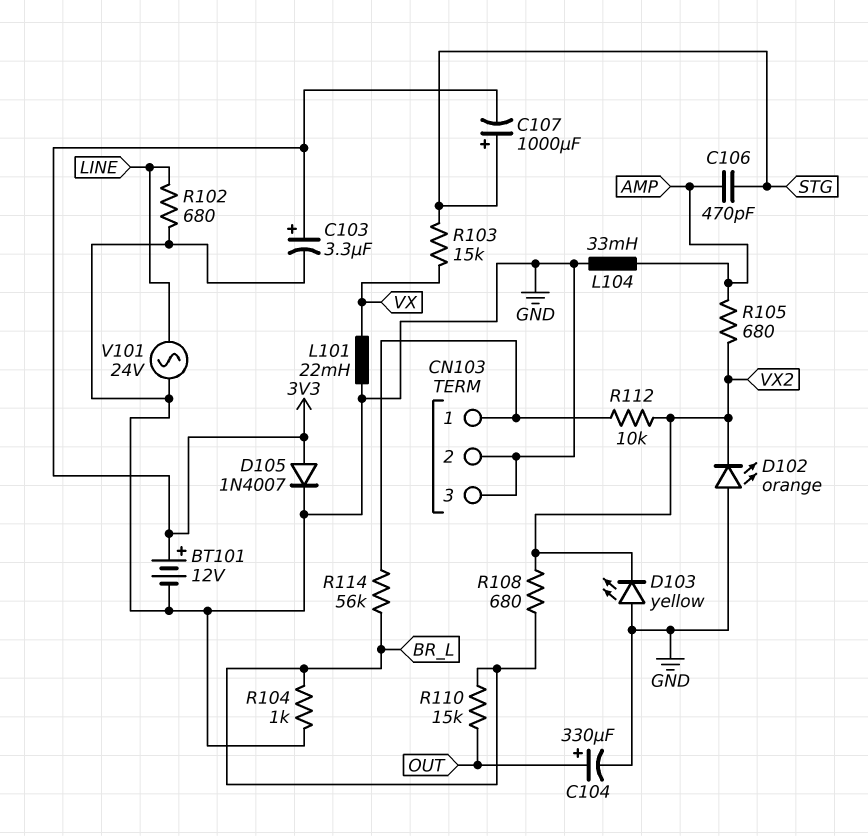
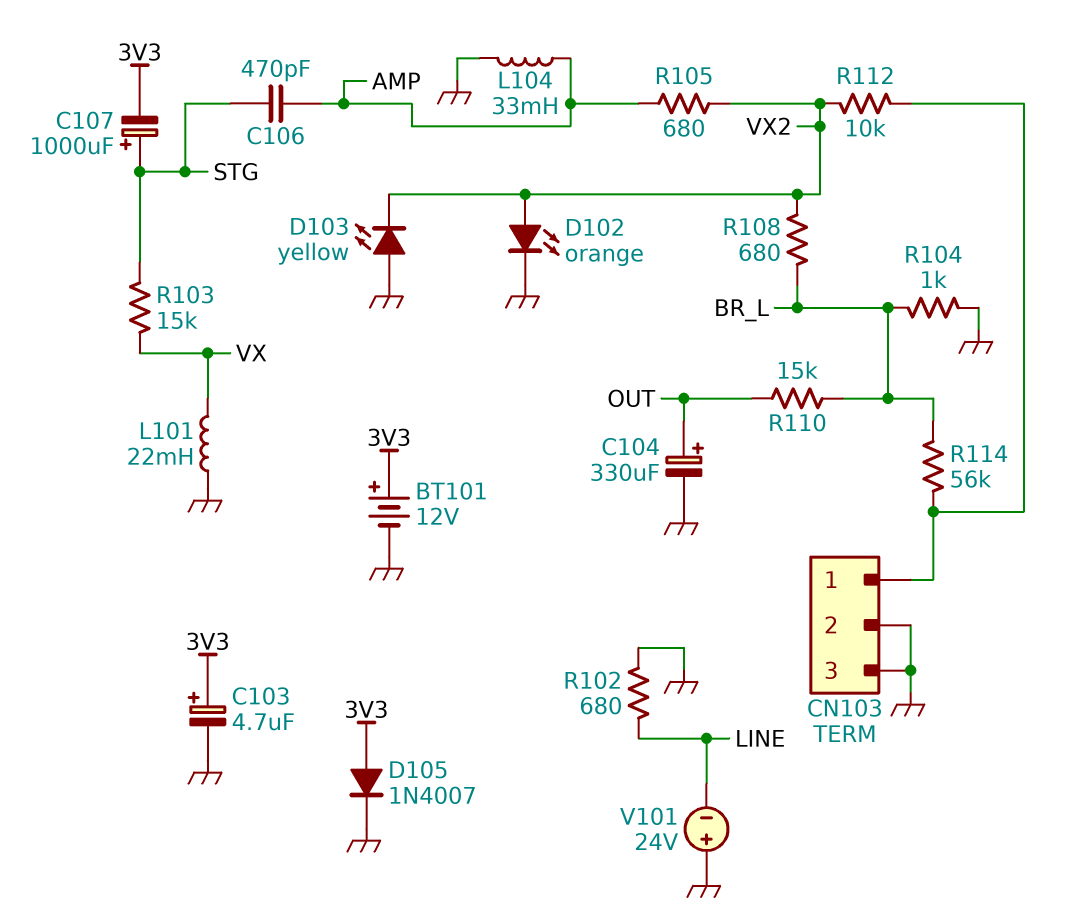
C103: 3.3uF (plus 3V3, minus GND) -> 4.7uF (plus 3V3, minus GND)
D102: LED orange (A GND, K VX2) -> LED orange (A VX2, K GND)
V101: AC 24V (GND, LINE) -> 24V (plus GND, minus LINE)

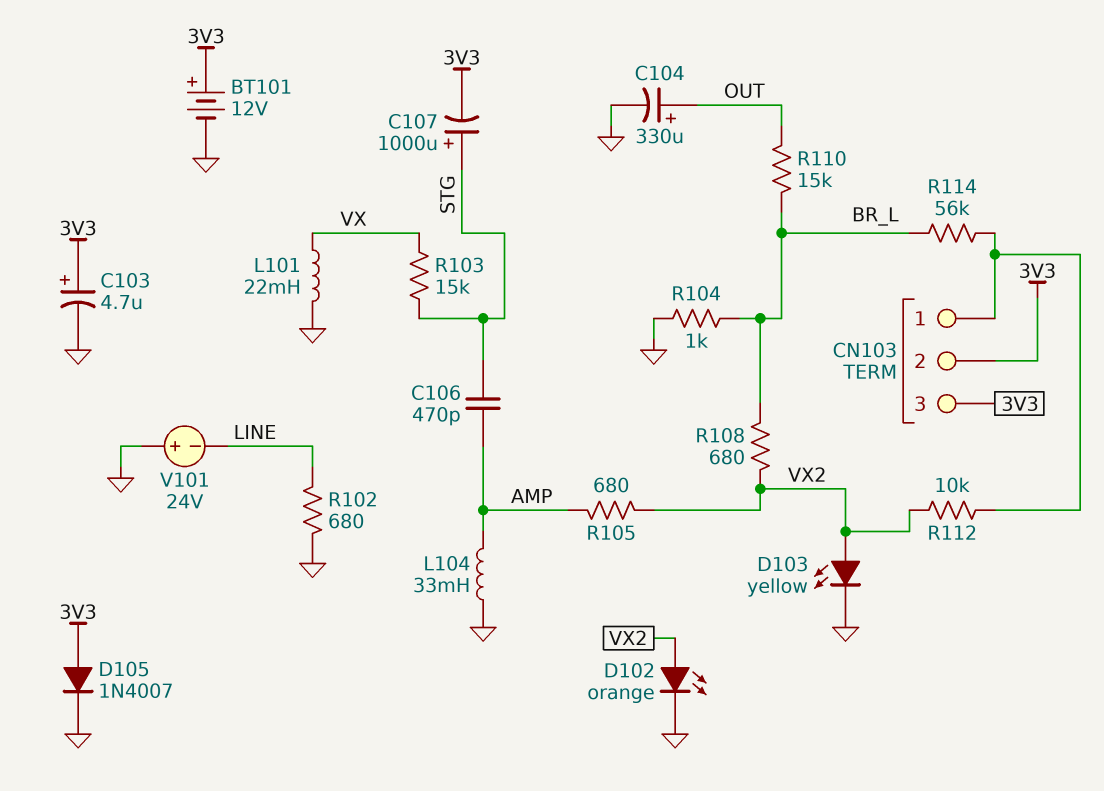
CN103 pin 2: GND -> 3V3
CN103 pin 3: GND -> 3V3
D103: LED yellow (A GND, K VX2) -> LED yellow (A VX2, K GND)

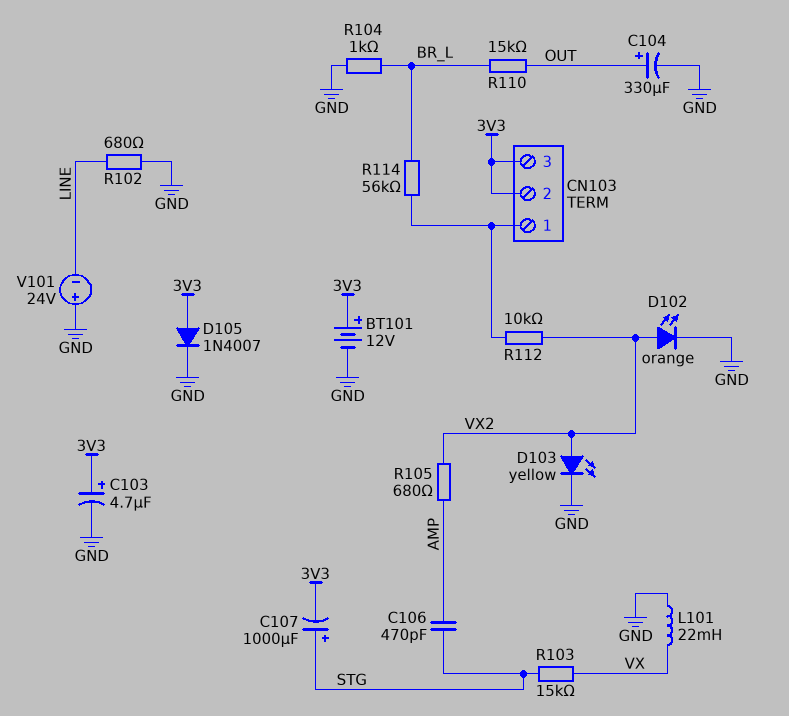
L104: 33mH (AMP, GND) -> none
R108: 680 (BR_L, VX2) -> none

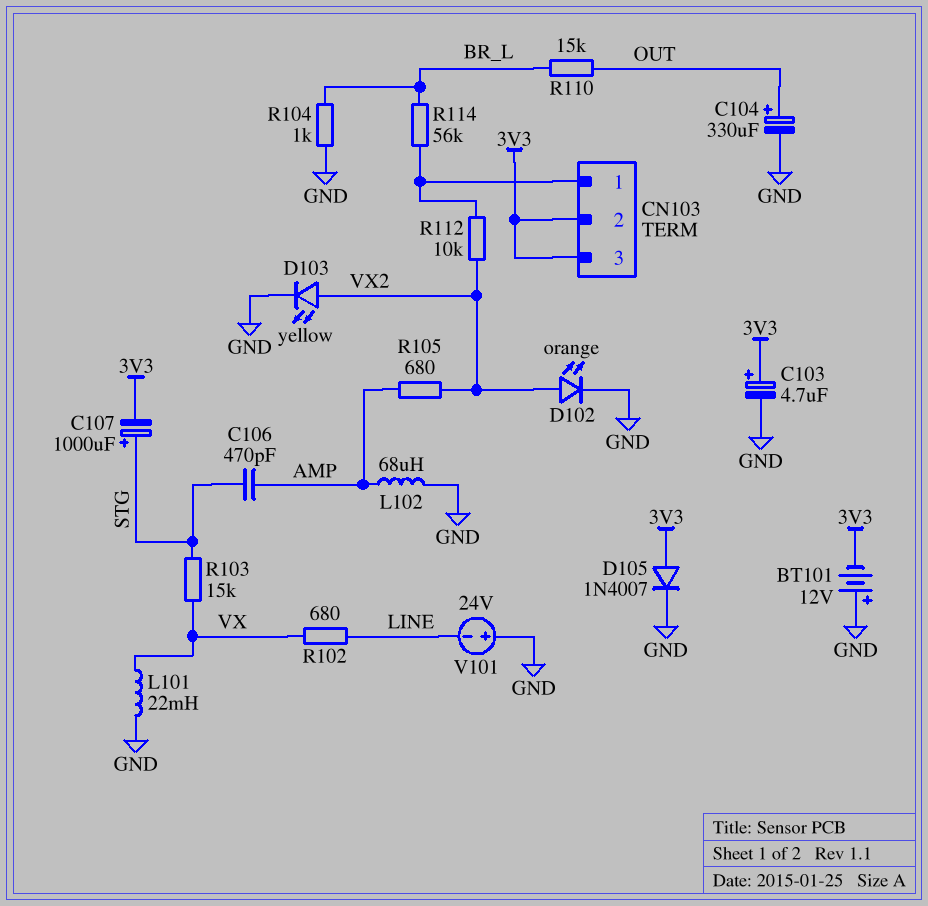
BT101: 12V (plus 3V3, minus GND) -> 12V (plus GND, minus 3V3)
L102: none -> 68uH (AMP, GND)
R102: 680 (GND, LINE) -> 680 (LINE, VX)

